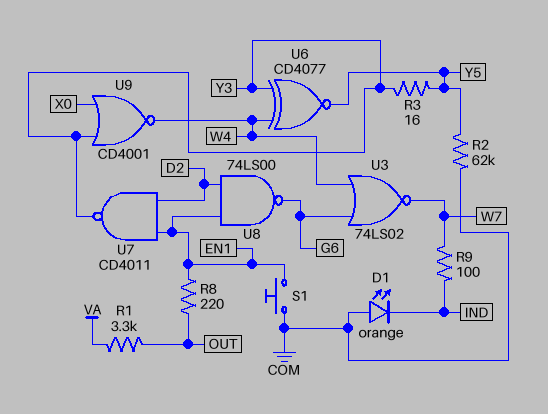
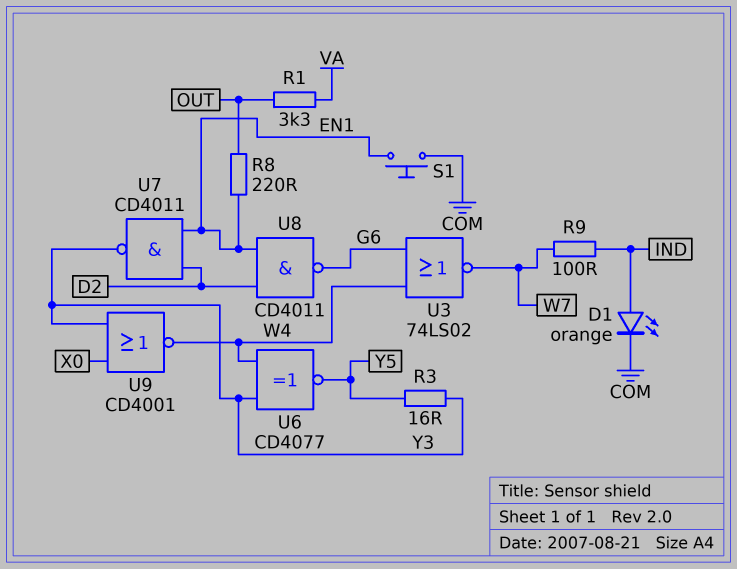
D1: LED orange (A COM, K IND) -> LED orange (A IND, K COM)
R2: 62k (COM, Y5) -> none
U8: NAND 74LS00 (in D2, in EN1, out G6) -> NAND CD4011 (in D2, in EN1, out G6)

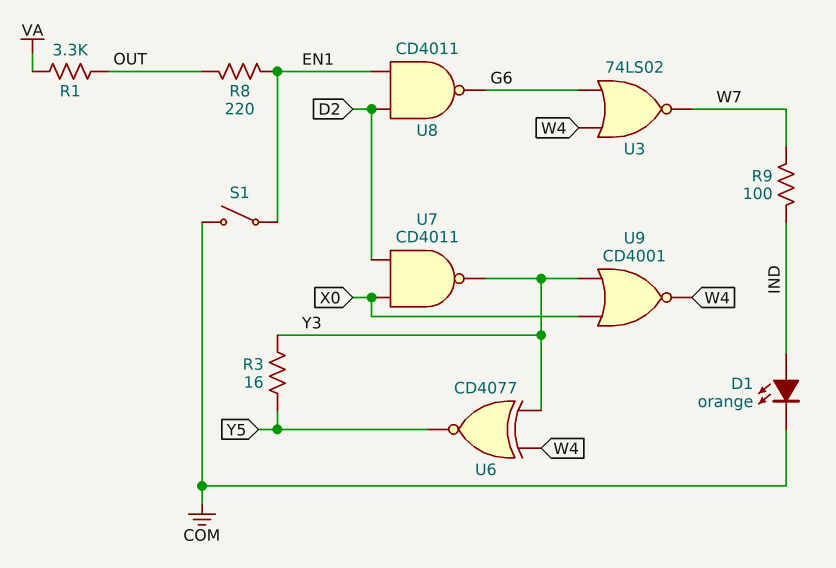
S1: button (COM, EN1) -> switch (COM, EN1)
U7: NAND CD4011 (in D2, in EN1, out Y3) -> NAND CD4011 (in D2, in X0, out Y3)

